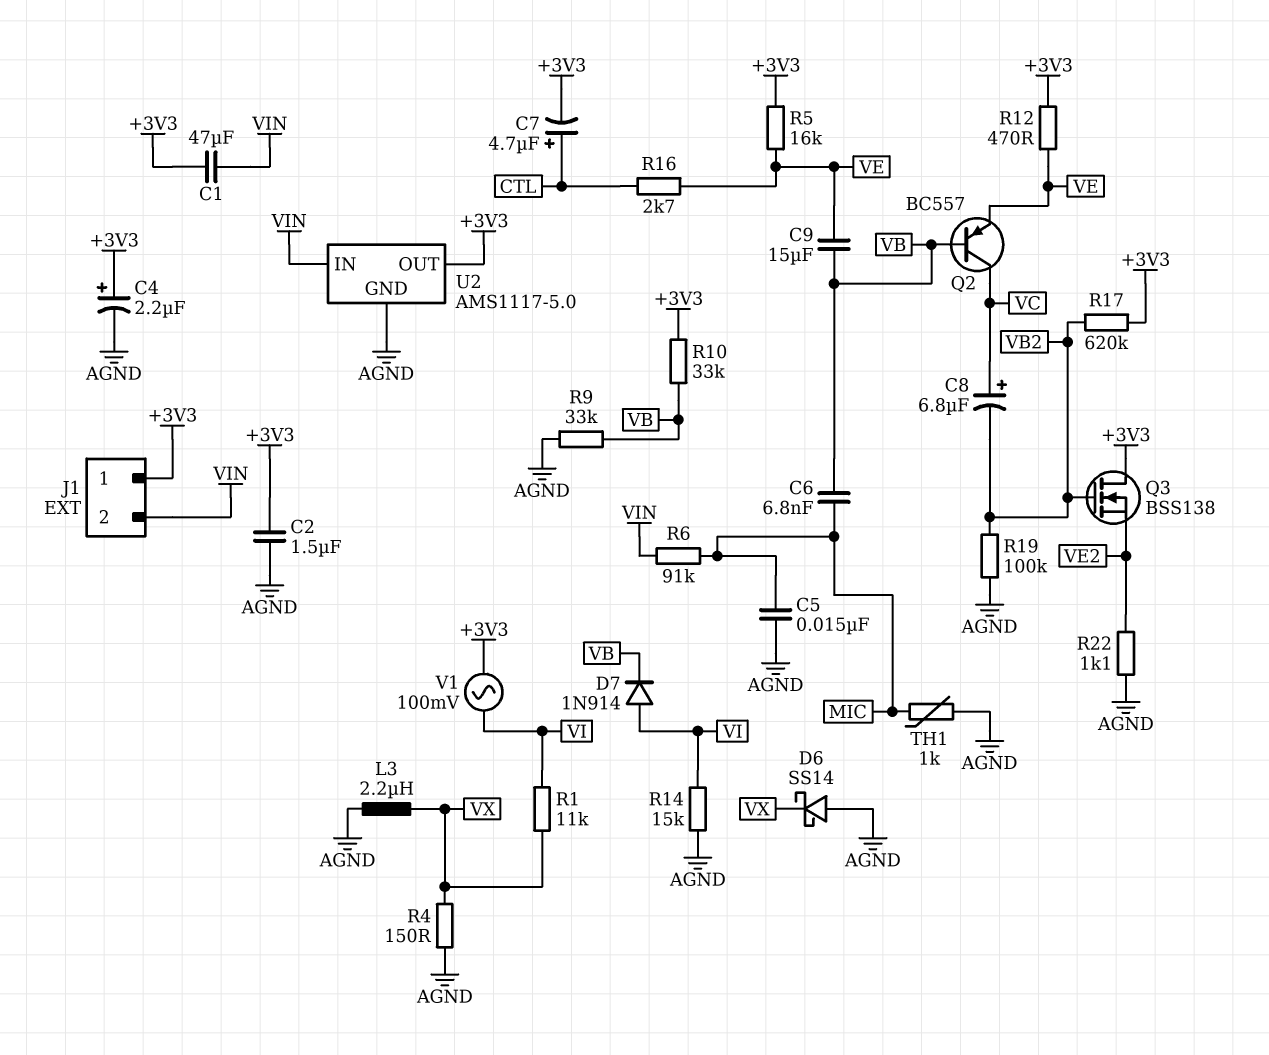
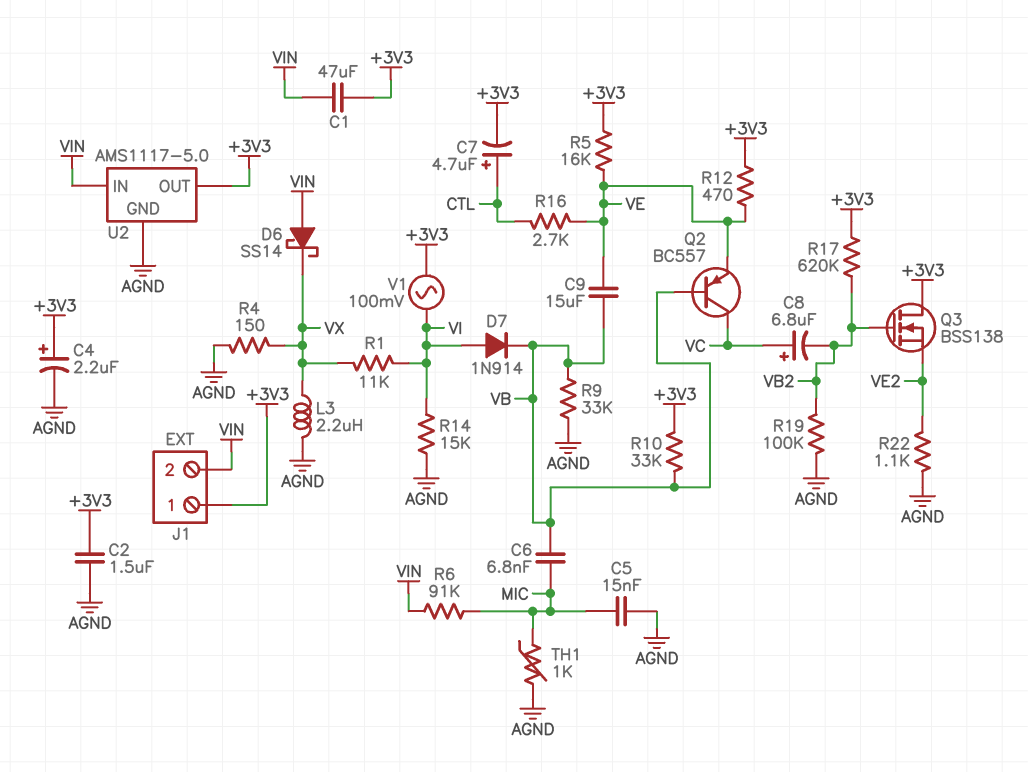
D6: schottky SS14 (A AGND, K VX) -> schottky SS14 (A VIN, K VX)

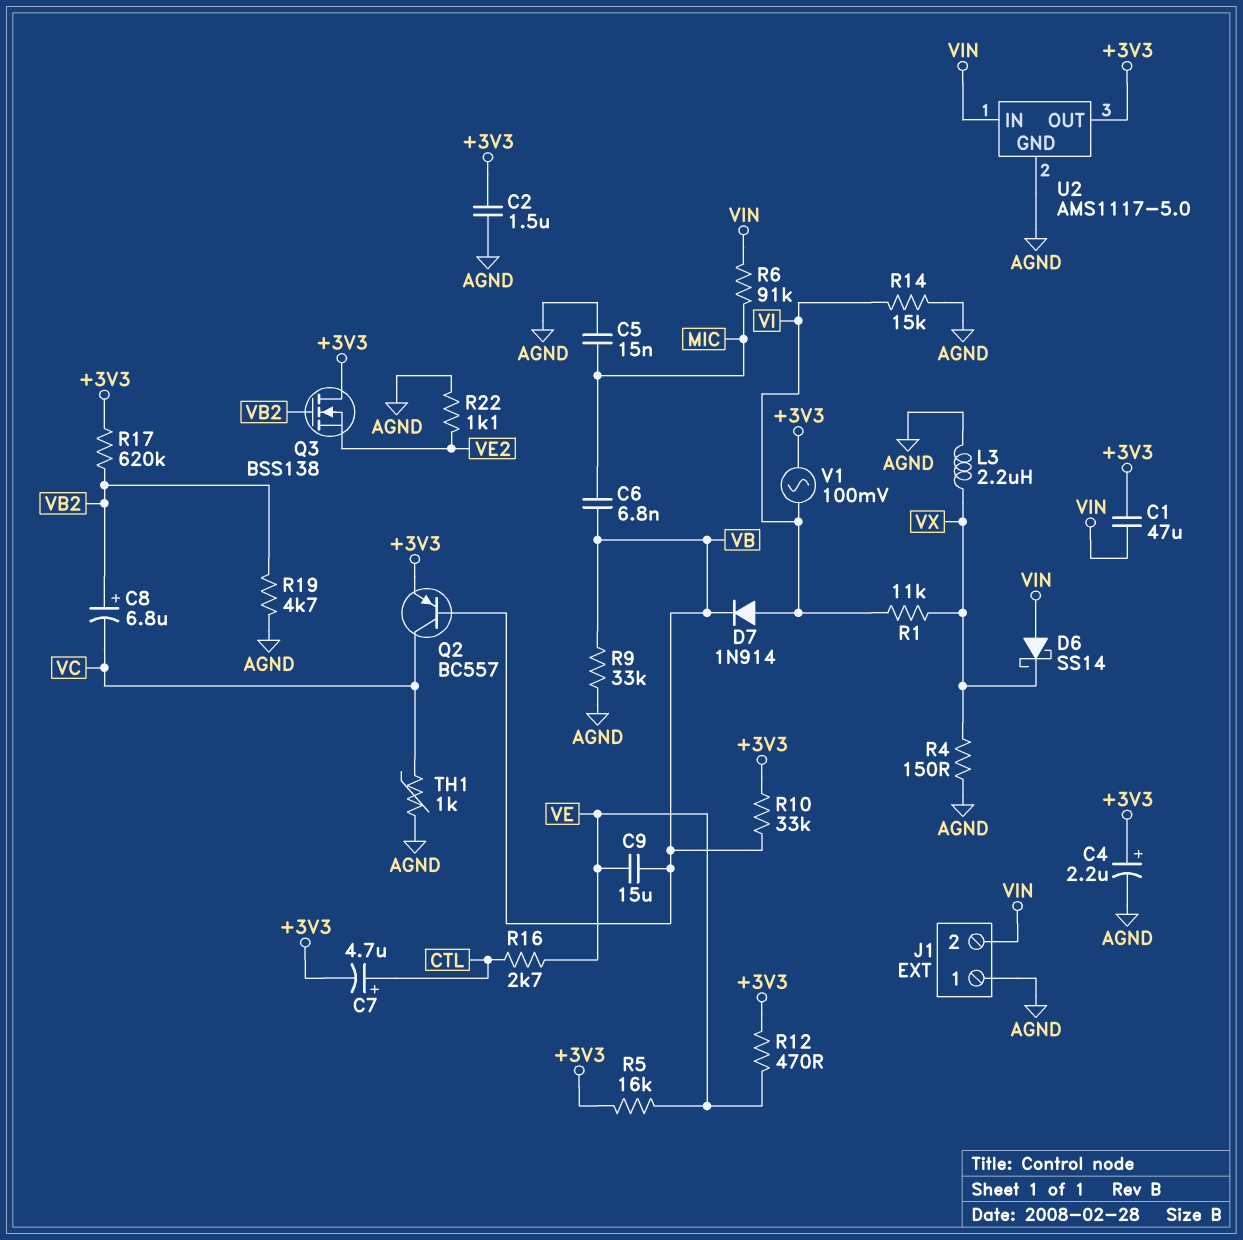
C8: 6.8uF (plus VC, minus VB2) -> 6.8uF (plus VB2, minus VC)
J1 pin 1: +3V3 -> AGND
Q2: PNP BC557 (B VB, C VC, E VE) -> PNP BC557 (B VB, C VC, E +3V3)
R19: 100k (AGND, VB2) -> 4.7k (AGND, VB2)
TH1: 1k (AGND, MIC) -> 1k (AGND, VC)

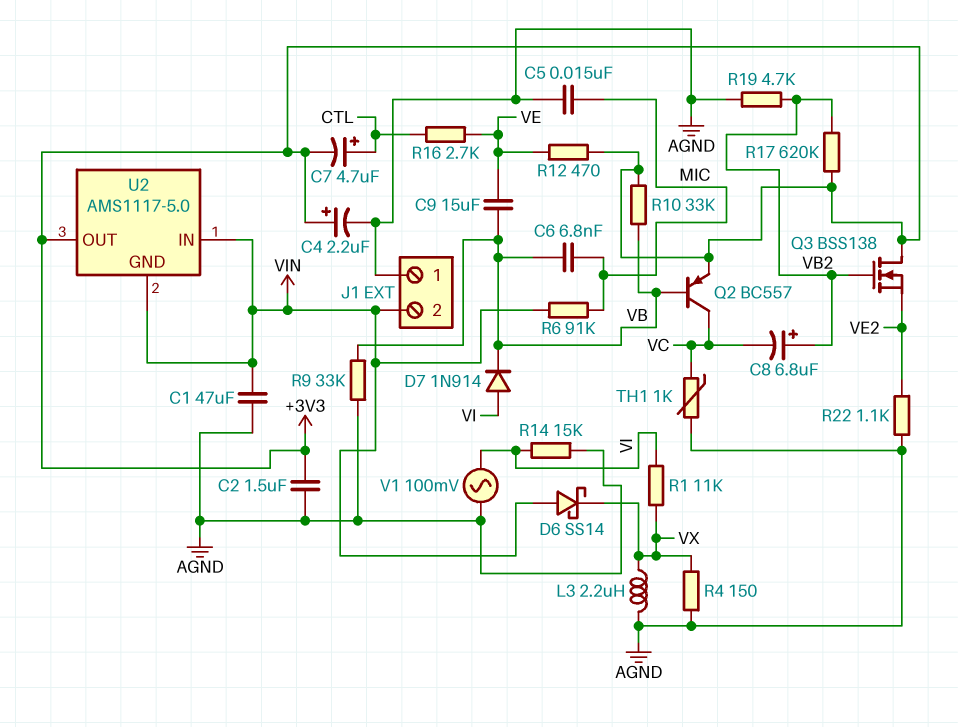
C1: 47uF (+3V3, VIN) -> 47uF (AGND, VIN)
R5: 16k (+3V3, VE) -> none
U2 pin GND: AGND -> VIN
V1: AC 100mV (+3V3, VI) -> AC 100mV (AGND, VI)

